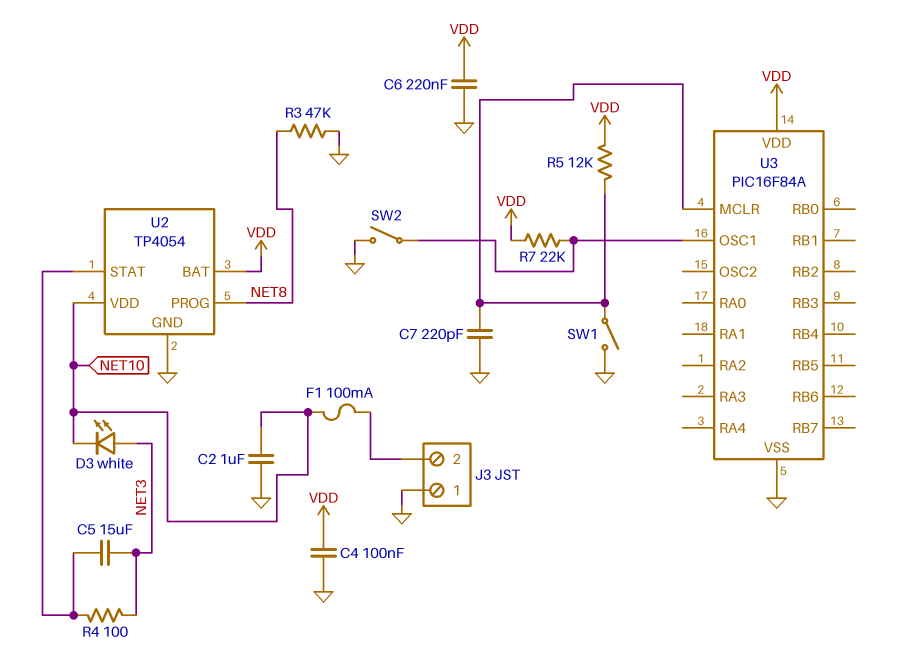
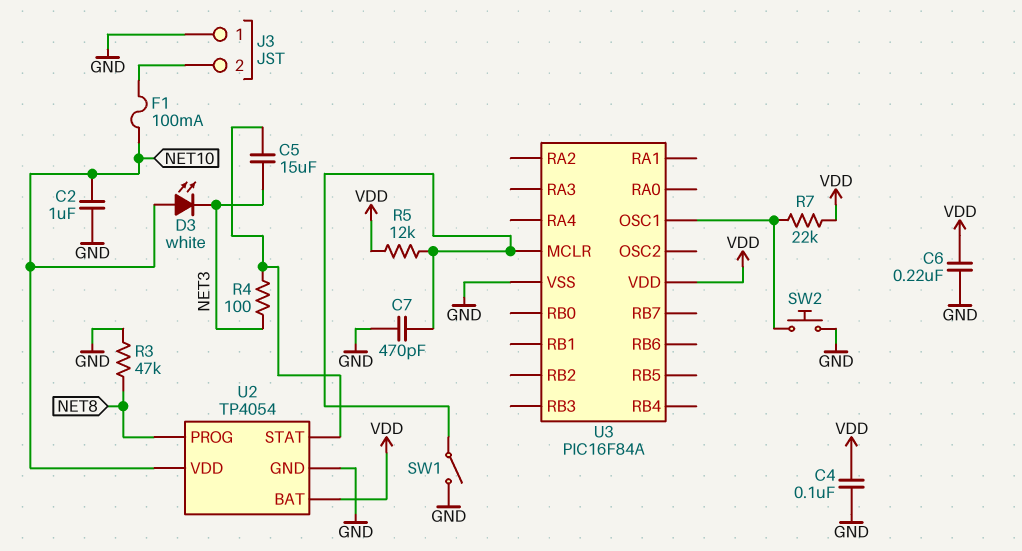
C7: 220pF (GND, U3/MCLR) -> 470pF (GND, U3/MCLR)
D3: LED white (A NET3, K NET10) -> LED white (A NET10, K NET3)
SW2: switch (GND, U3/OSC1) -> button (GND, U3/OSC1)

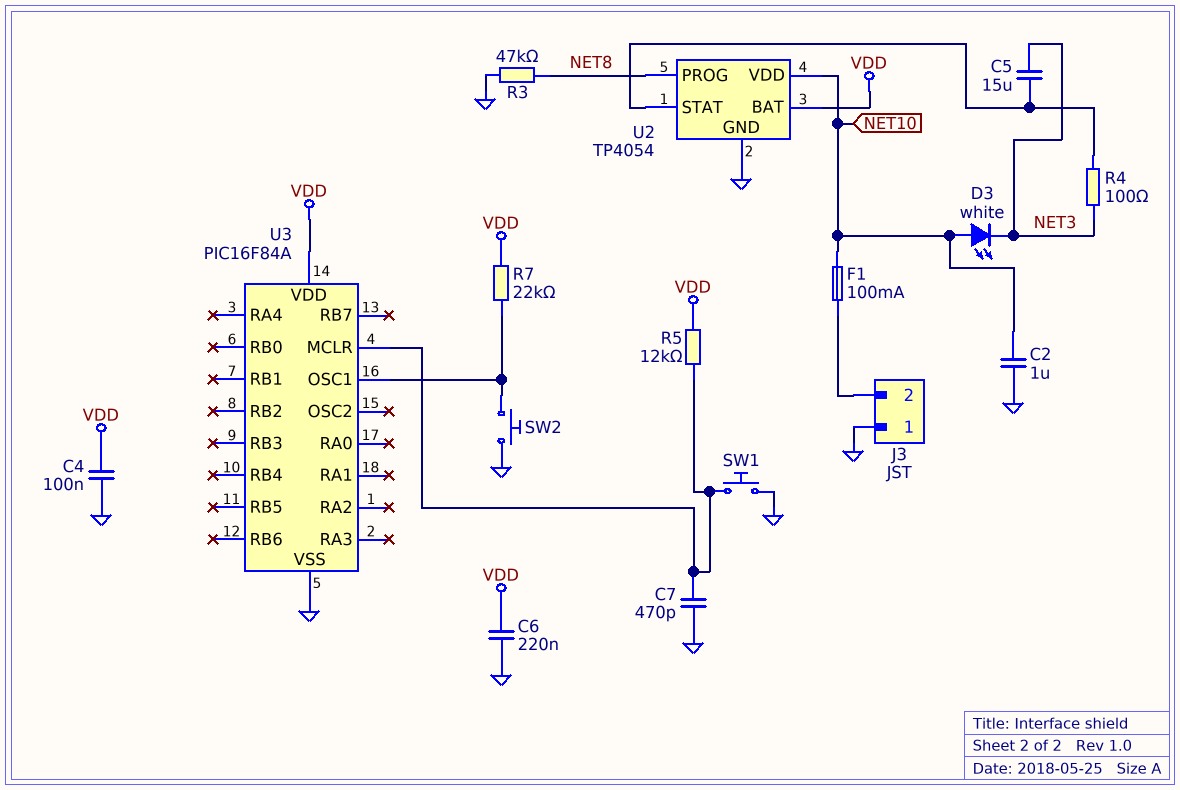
SW1: switch (GND, U3/MCLR) -> button (GND, U3/MCLR)

